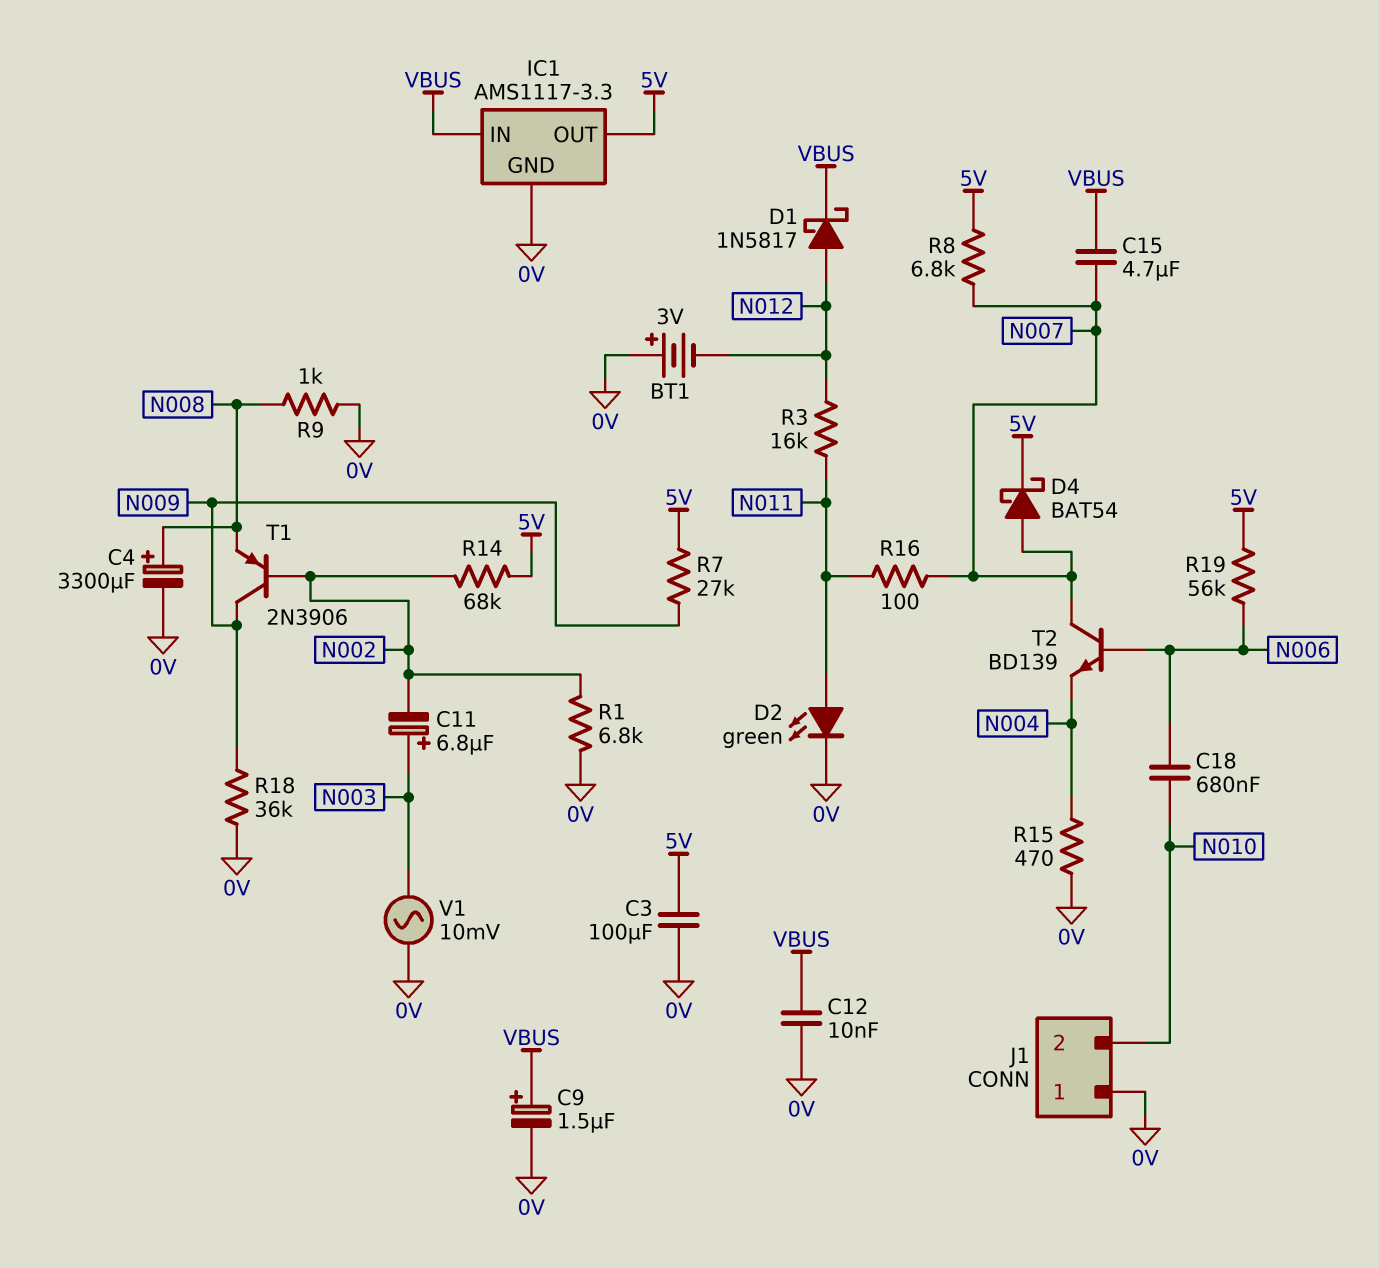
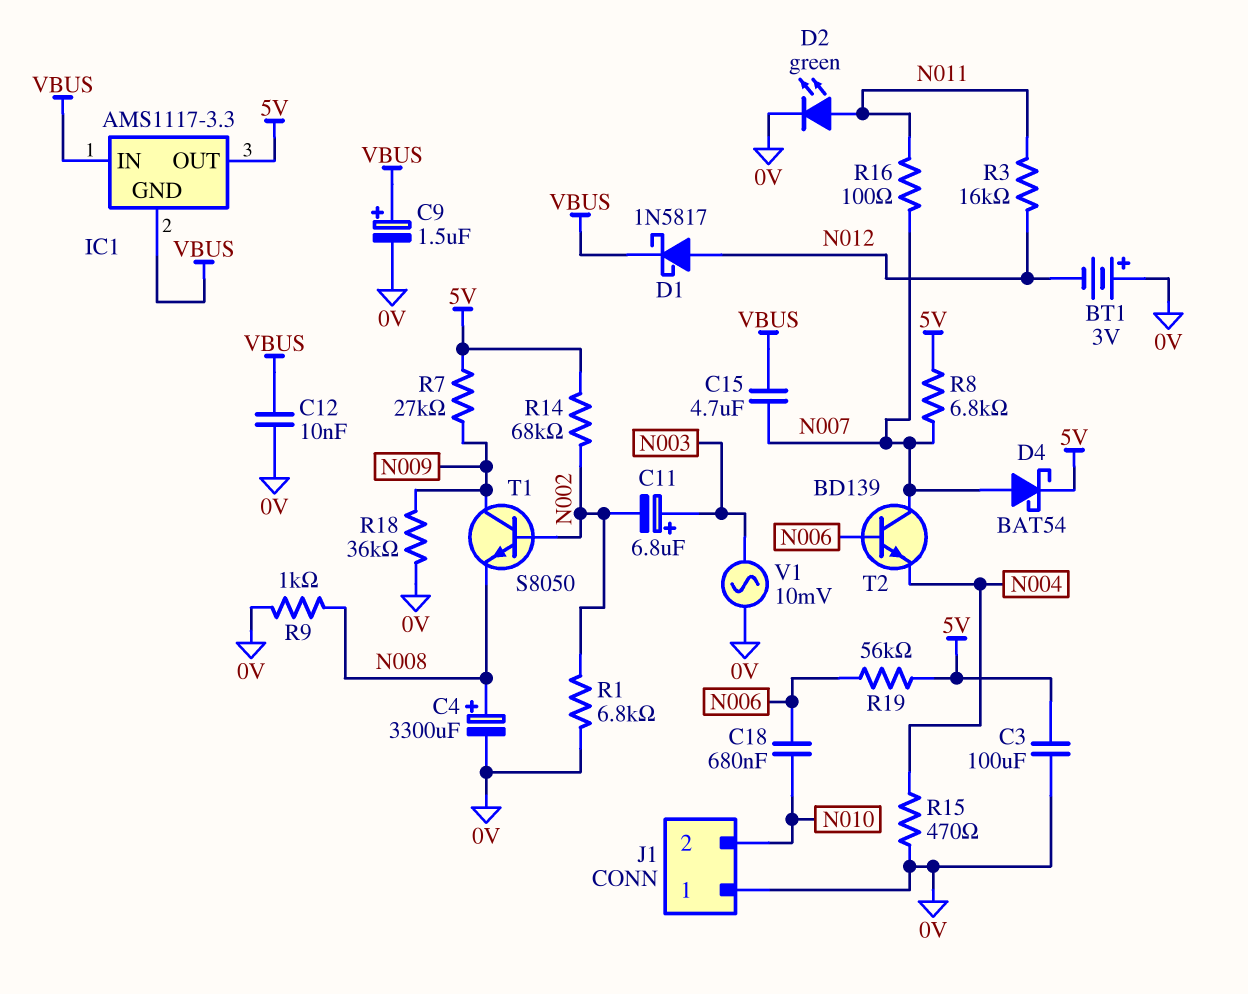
IC1 pin GND: 0V -> VBUS
T1: PNP 2N3906 (B N002, C N009, E N008) -> NPN S8050 (B N002, C N009, E N008)

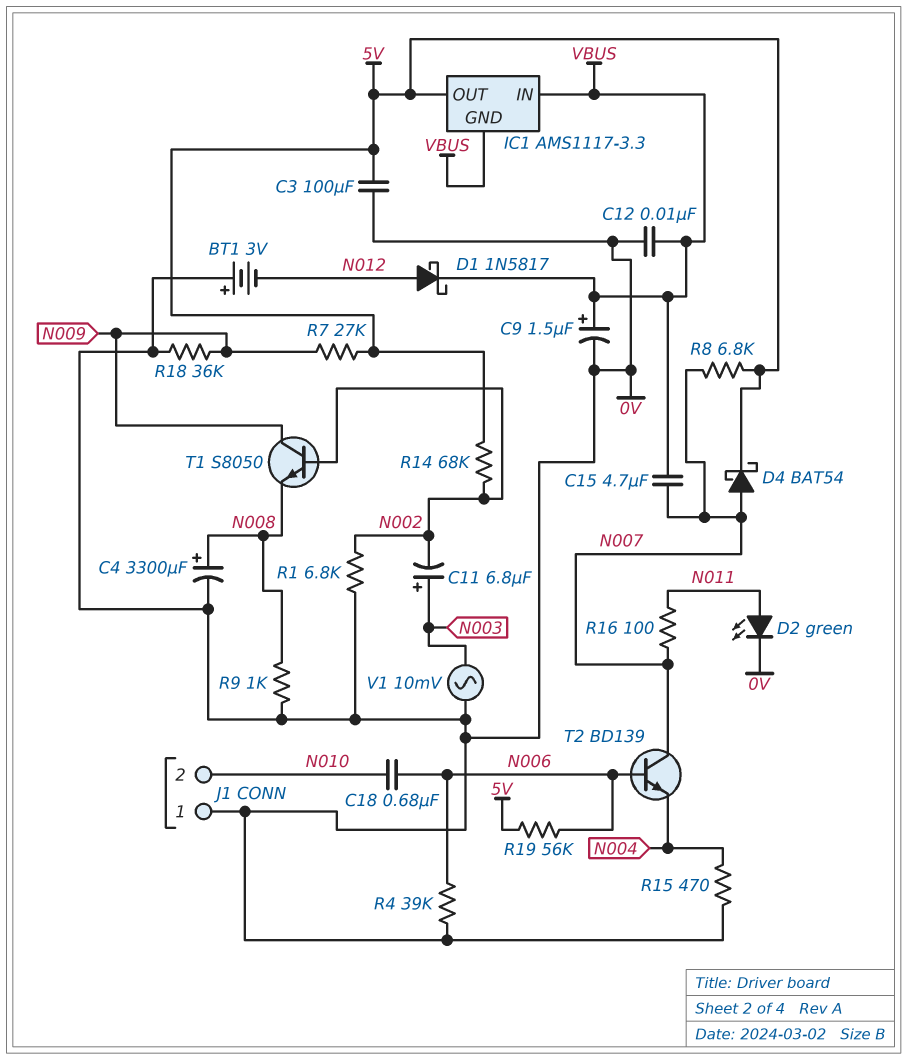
R3: 16k (N011, N012) -> none
R4: none -> 39k (0V, N006)

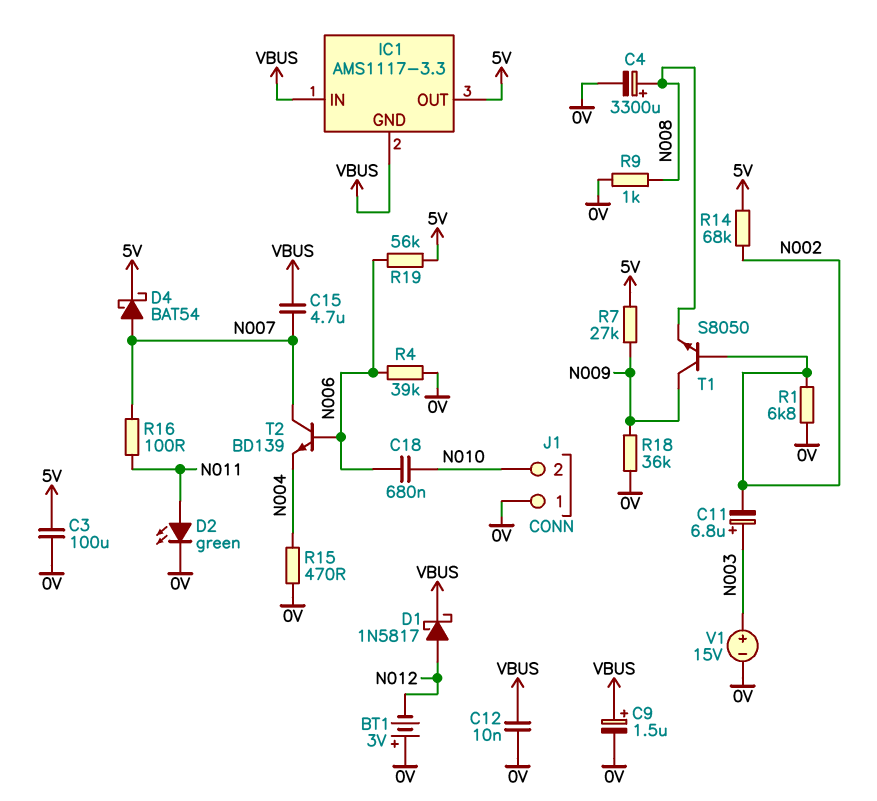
R8: 6.8k (5V, N007) -> none
V1: AC 10mV (0V, N003) -> 15V (plus N003, minus 0V)

